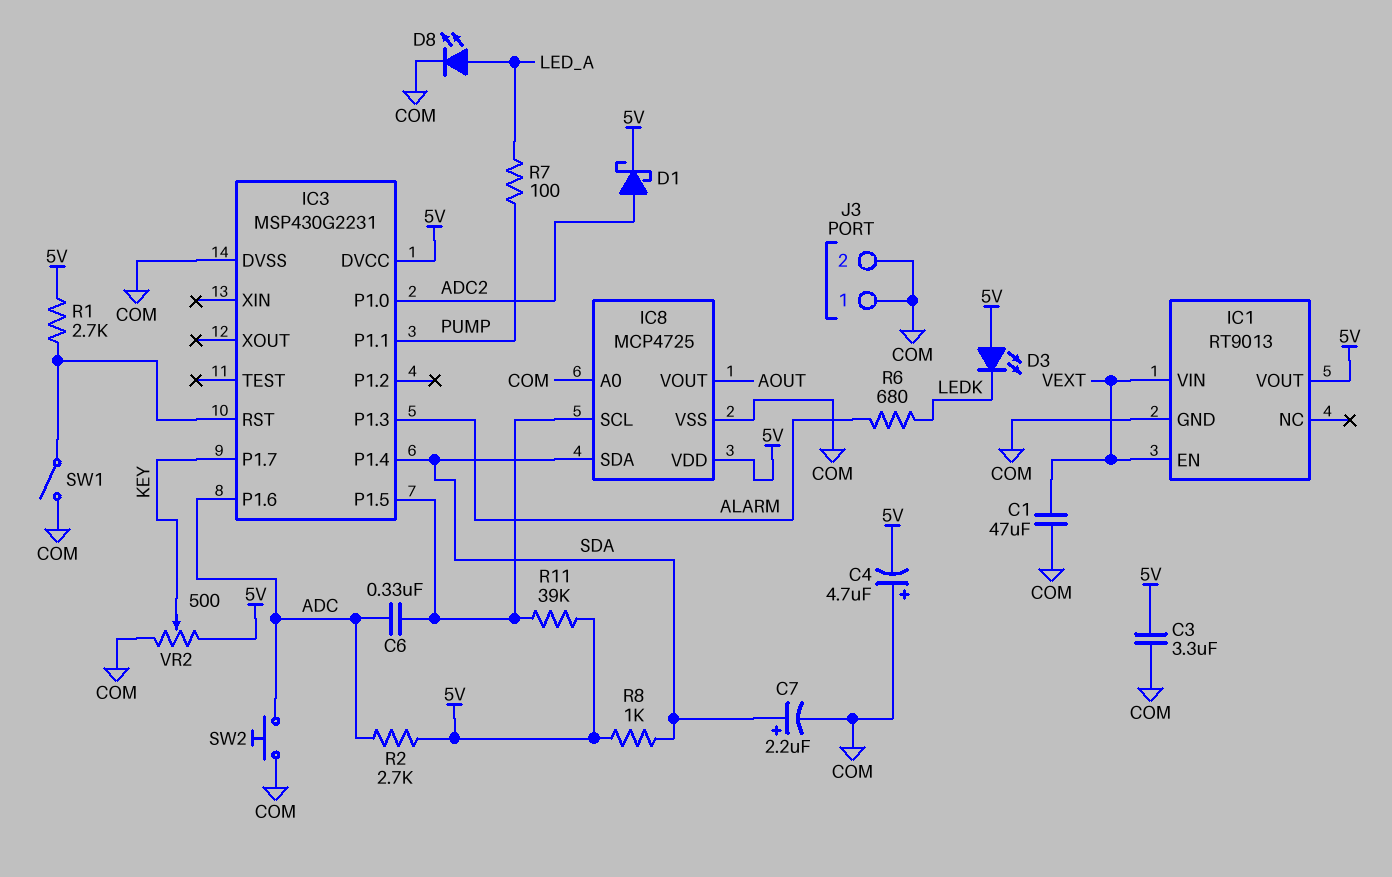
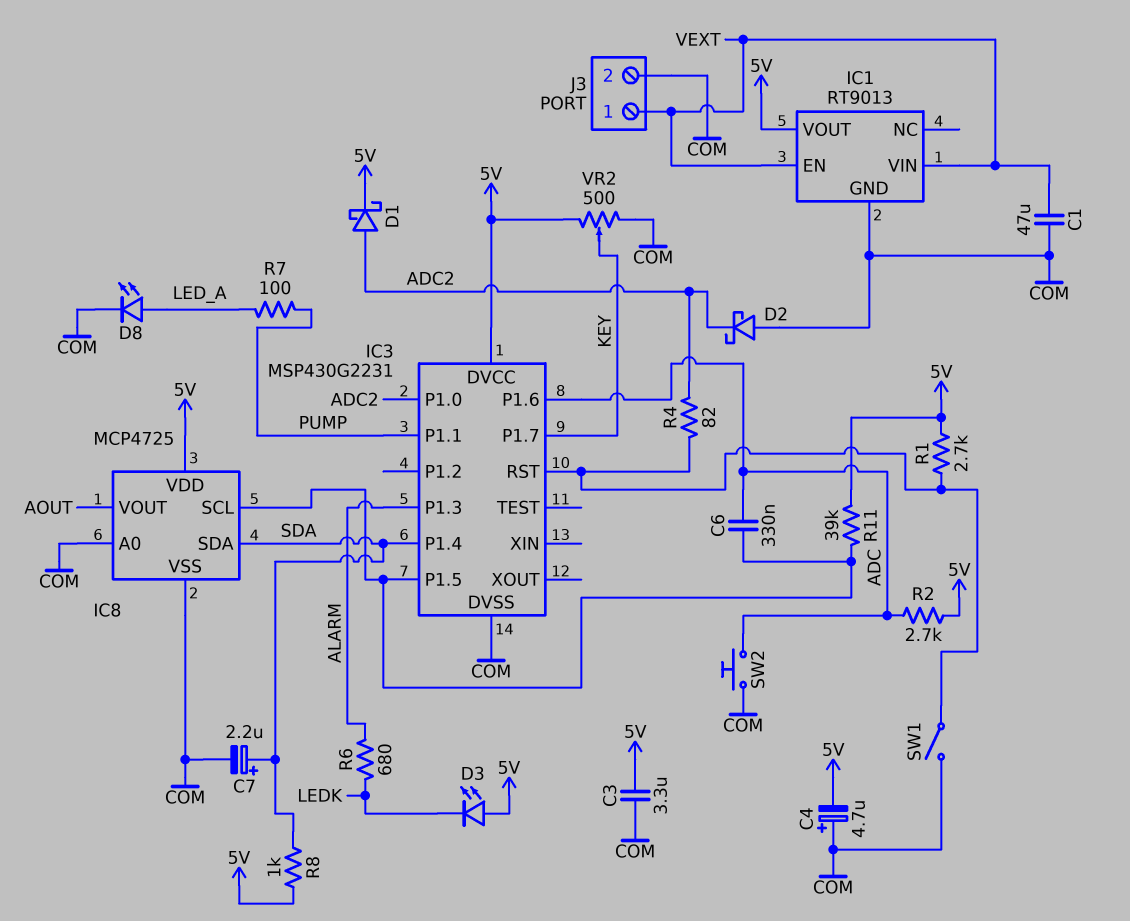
D2: none -> schottky (A COM, K ADC2)
J3 pin 1: COM -> VEXT
R4: none -> 82 (ADC2, IC3/RST)

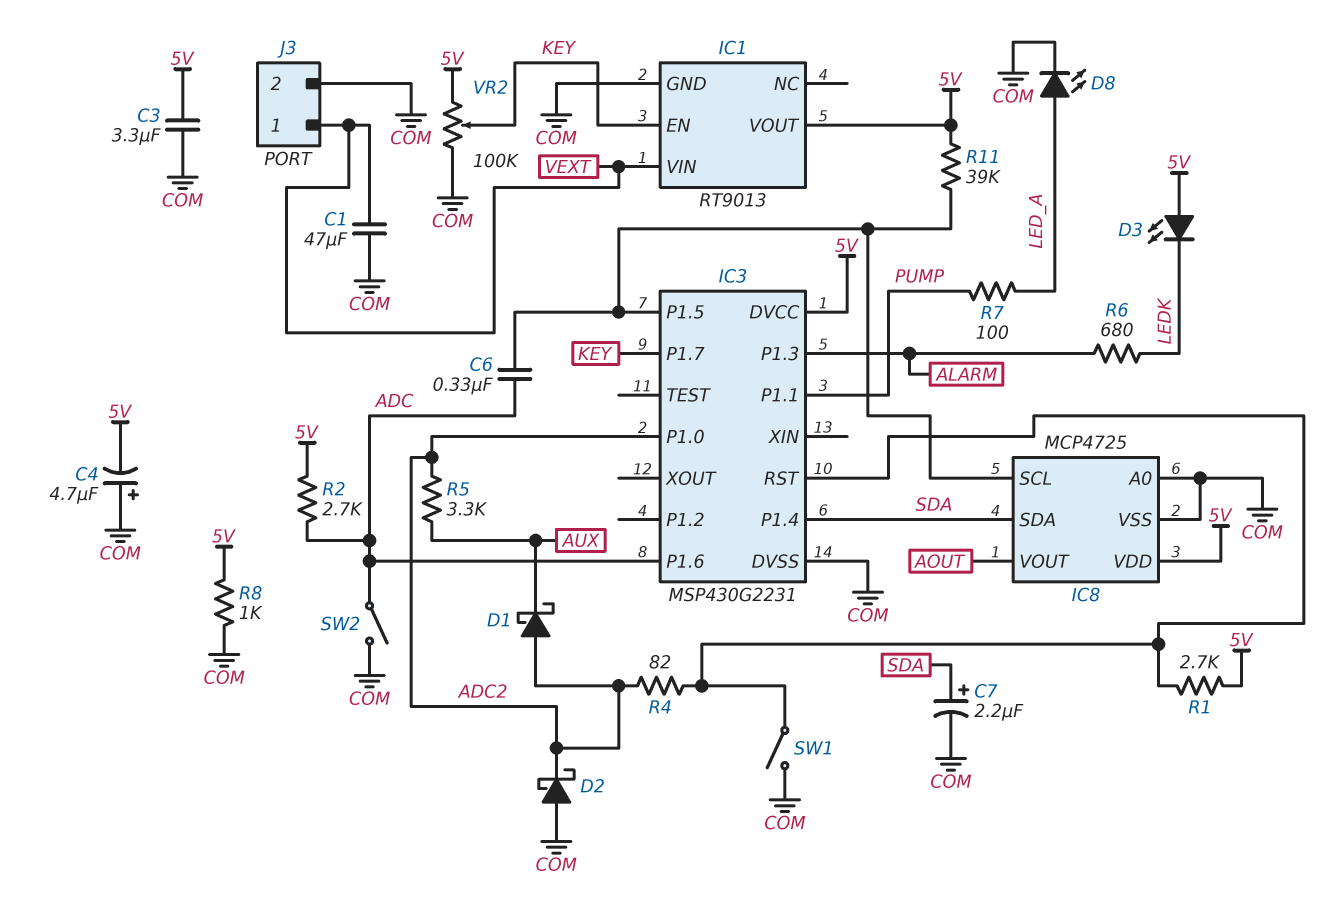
D1: schottky (A ADC2, K 5V) -> schottky (A ADC2, K AUX)
IC1 pin EN: VEXT -> KEY
R5: none -> 3.3k (ADC2, AUX)
R8: 1k (5V, SDA) -> 1k (5V, COM)
SW2: button (ADC, COM) -> switch (ADC, COM)
VR2: 500 (5V, COM, wiper KEY) -> 100k (5V, COM, wiper KEY)

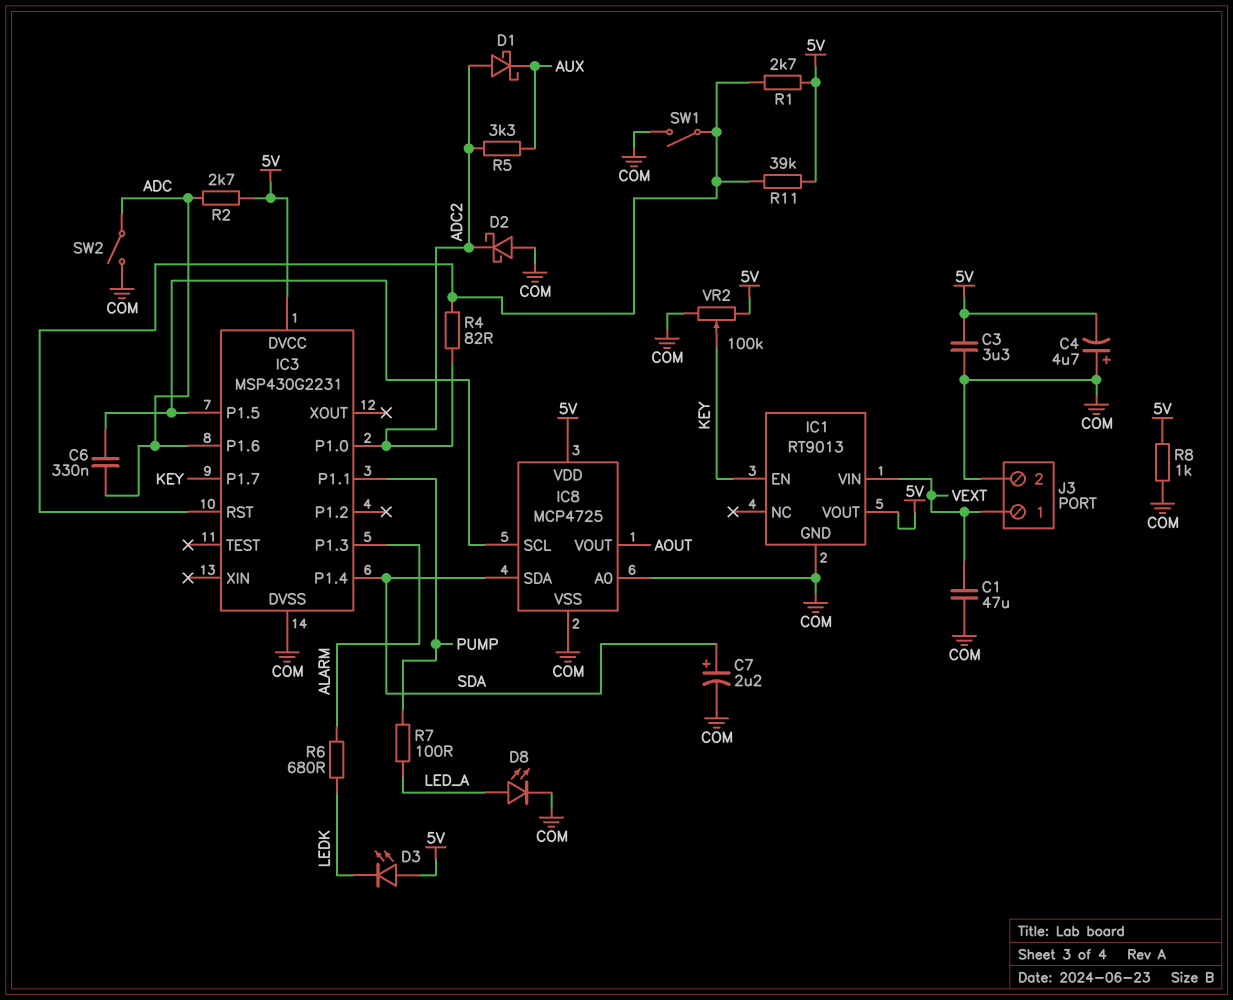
R11: 39k (5V, IC3/P1.5) -> 39k (5V, IC3/RST)

